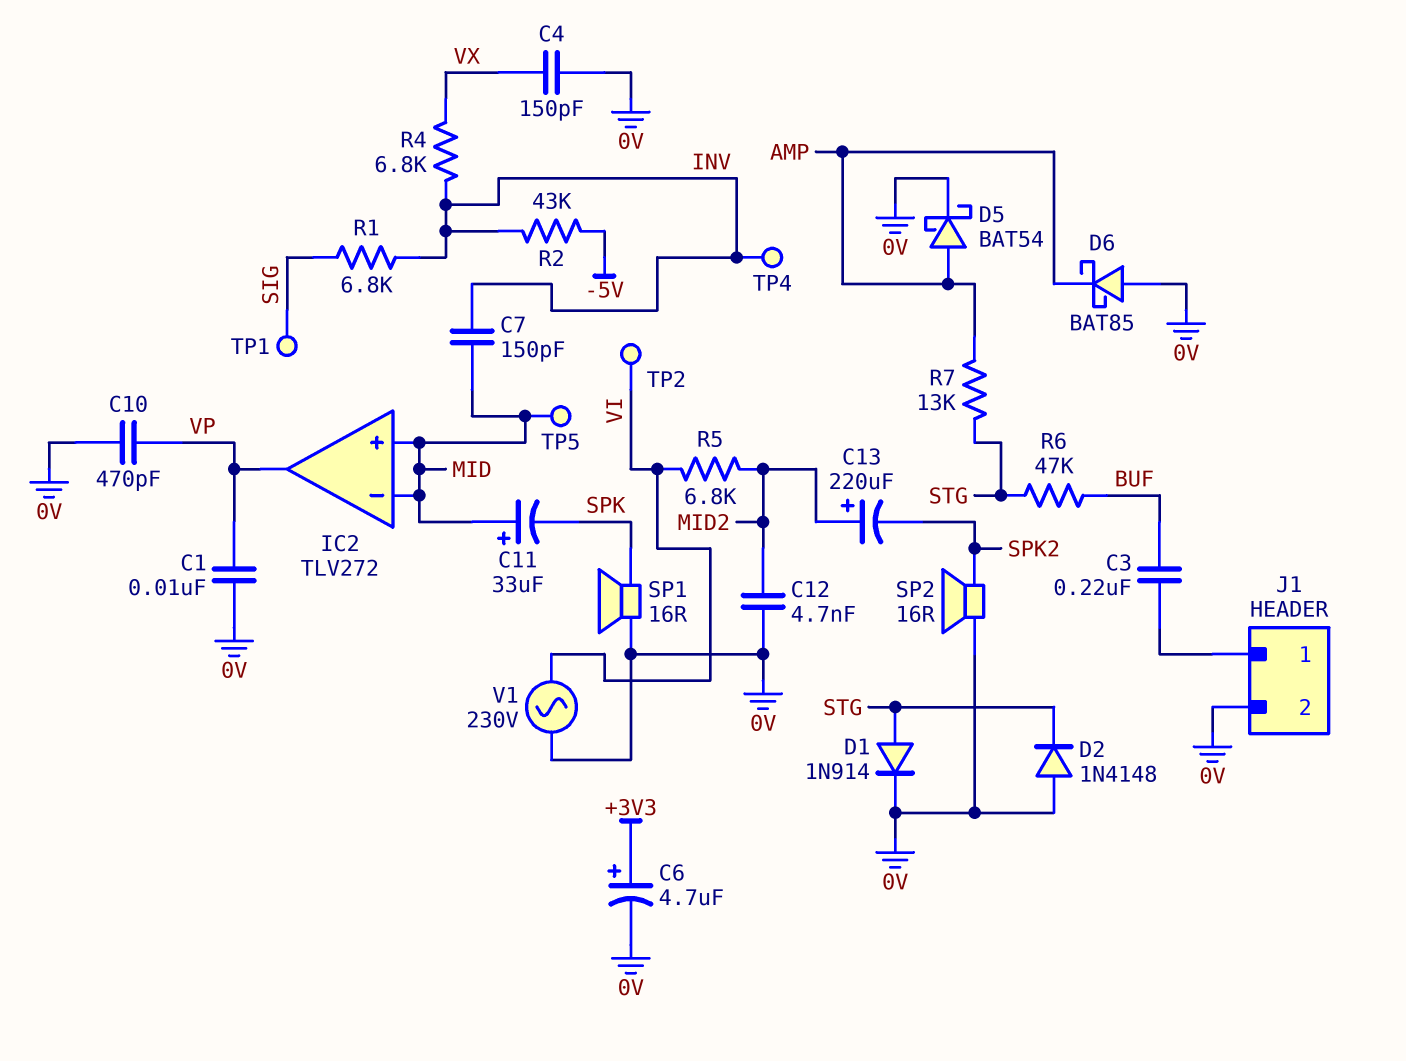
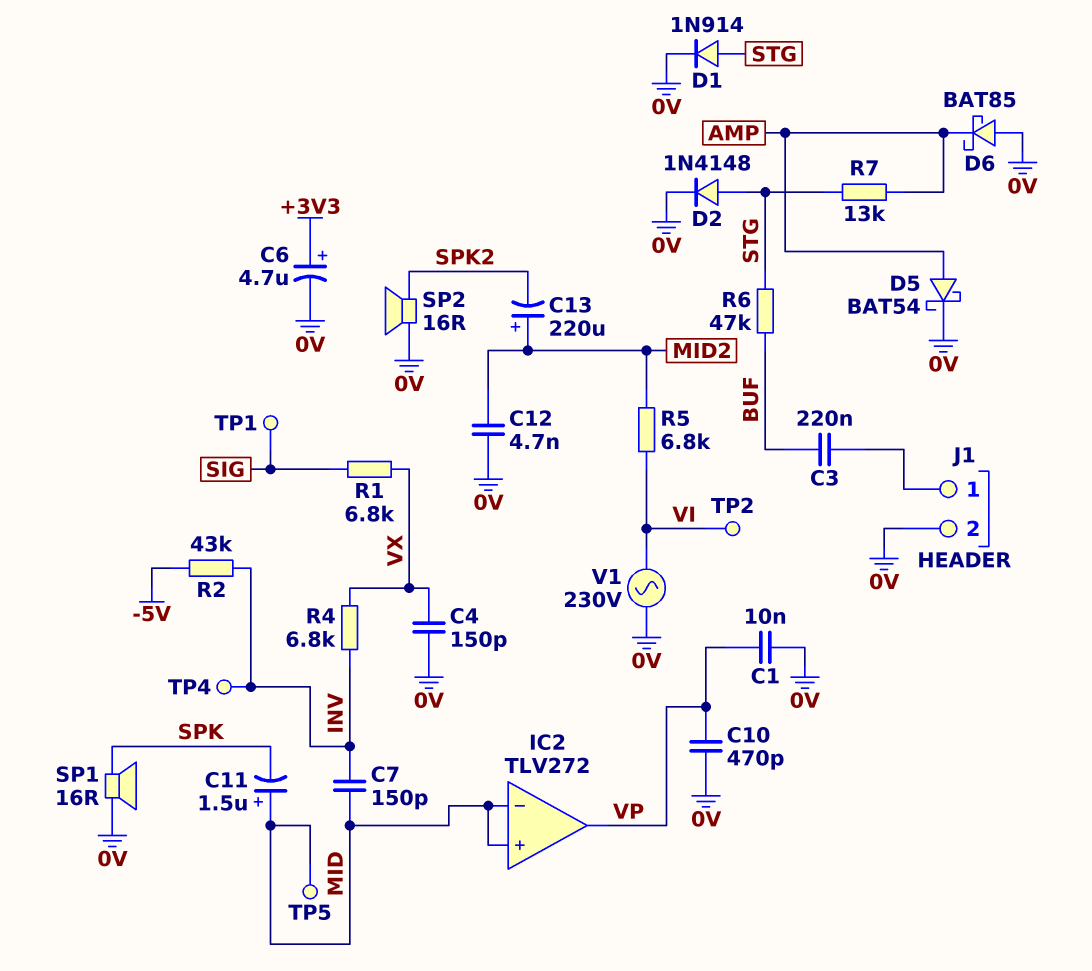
C11: 33uF (plus MID, minus SPK) -> 1.5uF (plus MID, minus SPK)
D2: diode 1N4148 (A 0V, K STG) -> diode 1N4148 (A STG, K 0V)
R1: 6.8k (INV, SIG) -> 6.8k (SIG, VX)

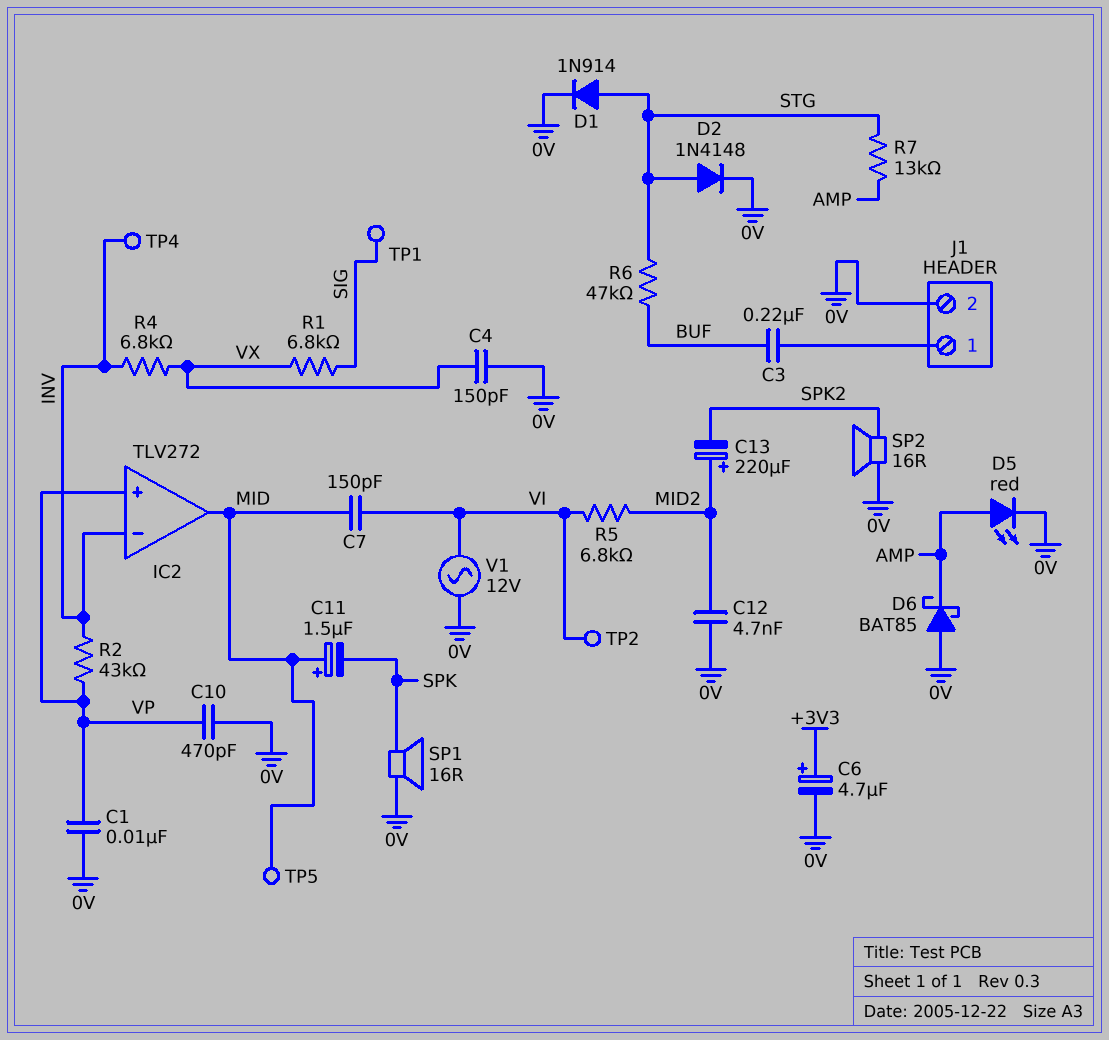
C7: 150pF (INV, MID) -> 150pF (MID, VI)
D5: schottky BAT54 (A AMP, K 0V) -> LED red (A AMP, K 0V)
IC2 pin in+: MID -> VP
IC2 pin in-: MID -> INV
IC2 pin out: VP -> MID
R2: 43k (-5V, INV) -> 43k (INV, VP)
V1: AC 230V (0V, VI) -> AC 12V (0V, VI)

